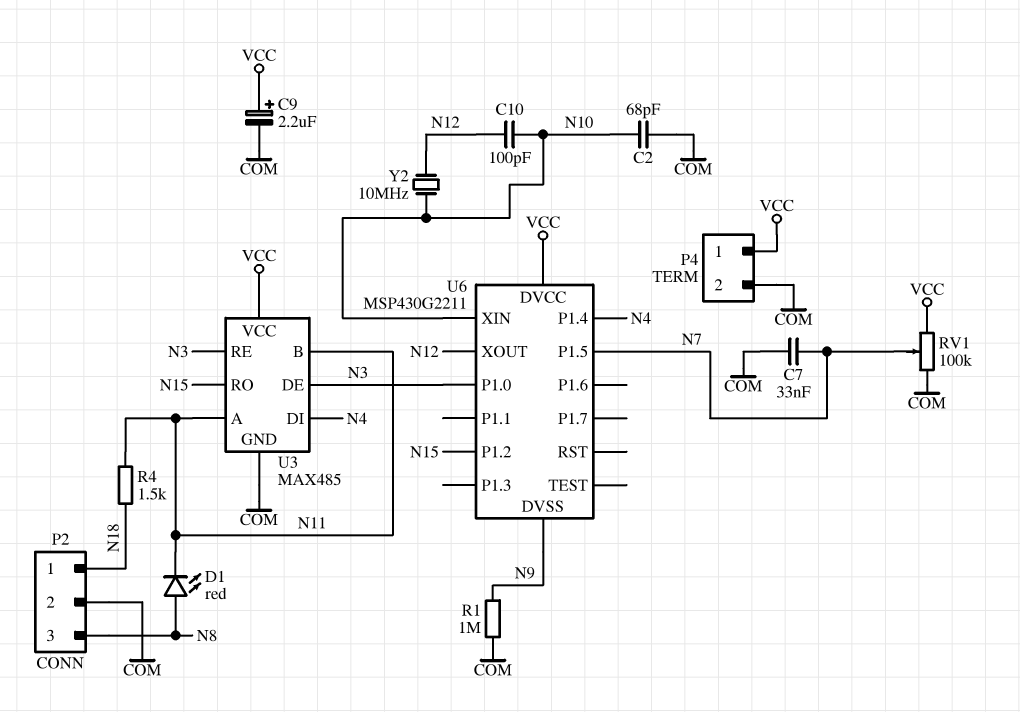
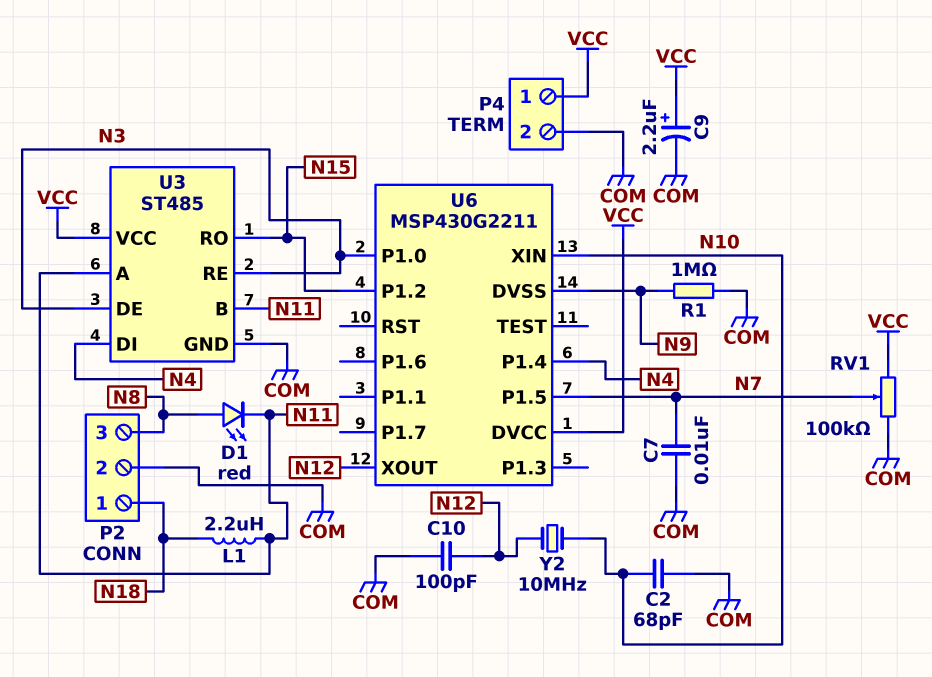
C7: 33nF (COM, N7) -> 10nF (COM, N7)
C10: 100pF (N10, N12) -> 100pF (COM, N12)
L1: none -> 2.2uH (N11, N18)
R4: 1.5k (N11, N18) -> none
U3: MAX485 -> ST485

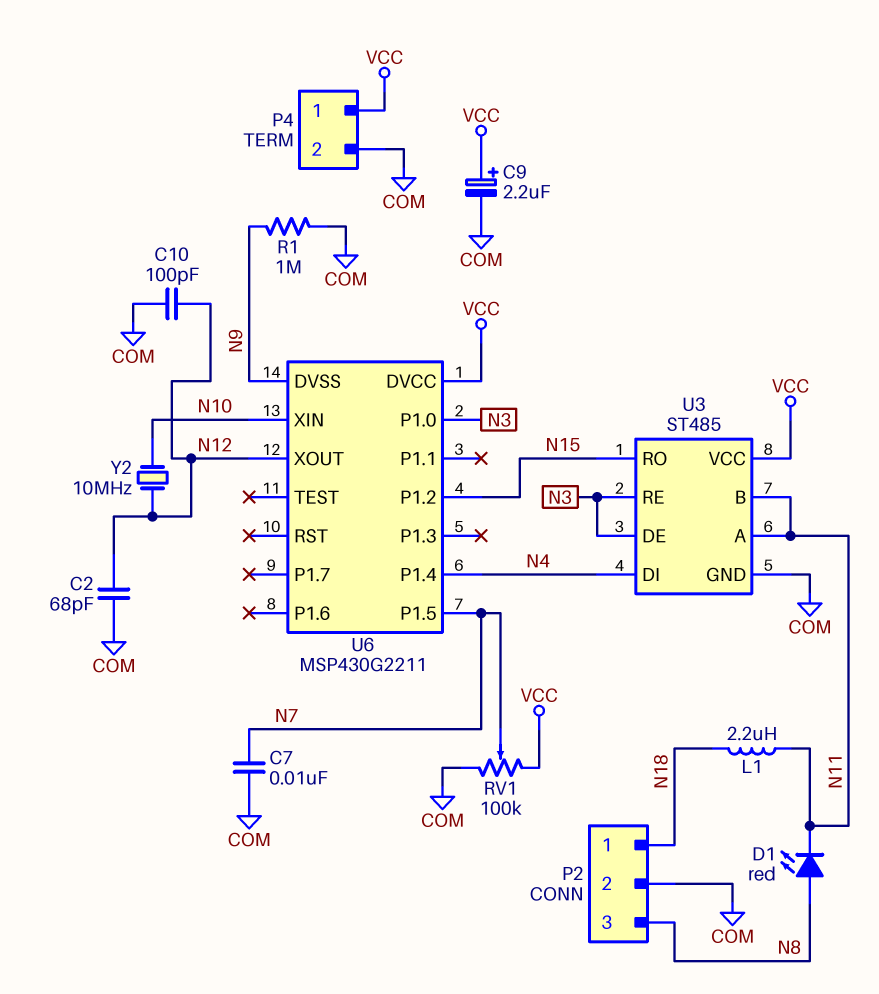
C2: 68pF (COM, N10) -> 68pF (COM, N12)

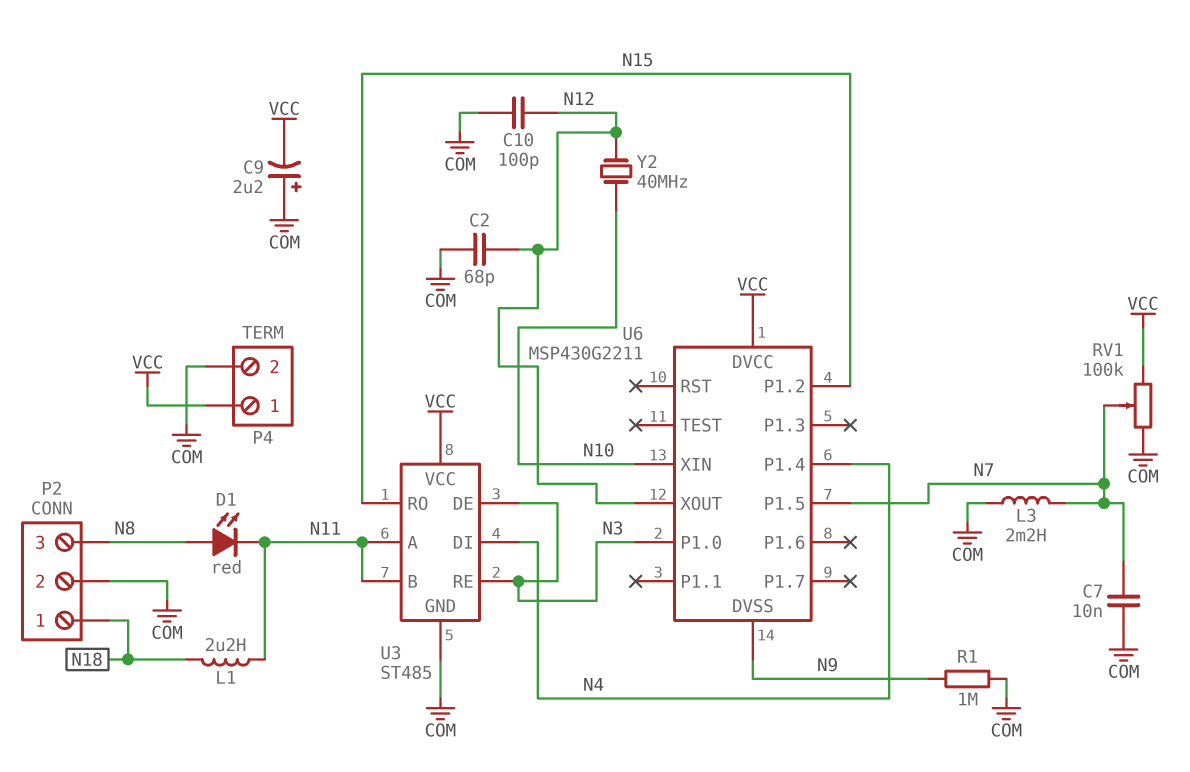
C9: 2.2uF (plus VCC, minus COM) -> 2.2uF (plus COM, minus VCC)
L3: none -> 2.2mH (COM, N7)
Y2: 10MHz (N10, N12) -> 40MHz (N10, N12)

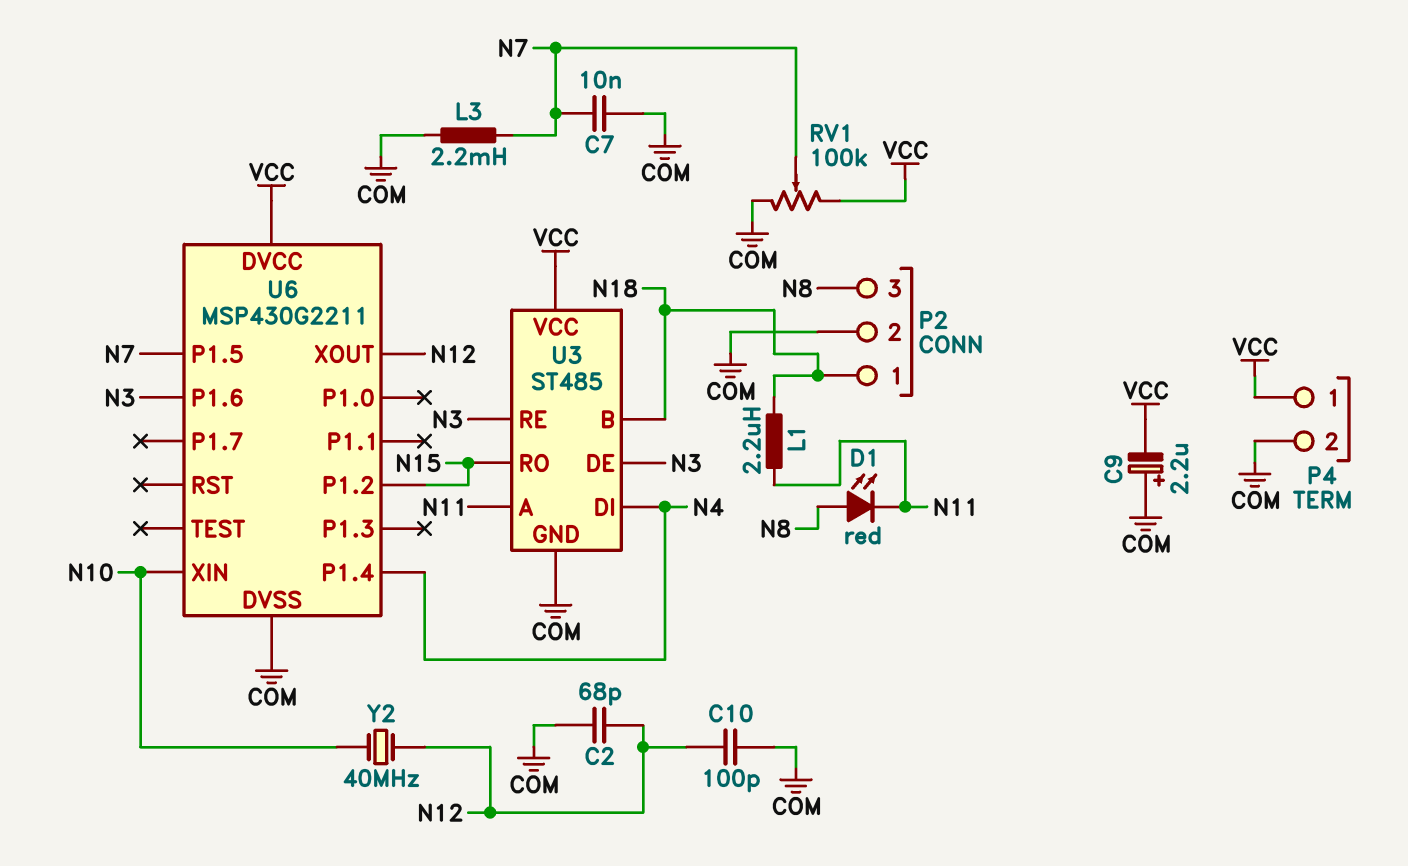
R1: 1M (COM, N9) -> none
U3 pin B: N11 -> N18
U6 pin DVSS: N9 -> COM
U6 pin P1.0: N3 -> none
U6 pin P1.6: none -> N3

